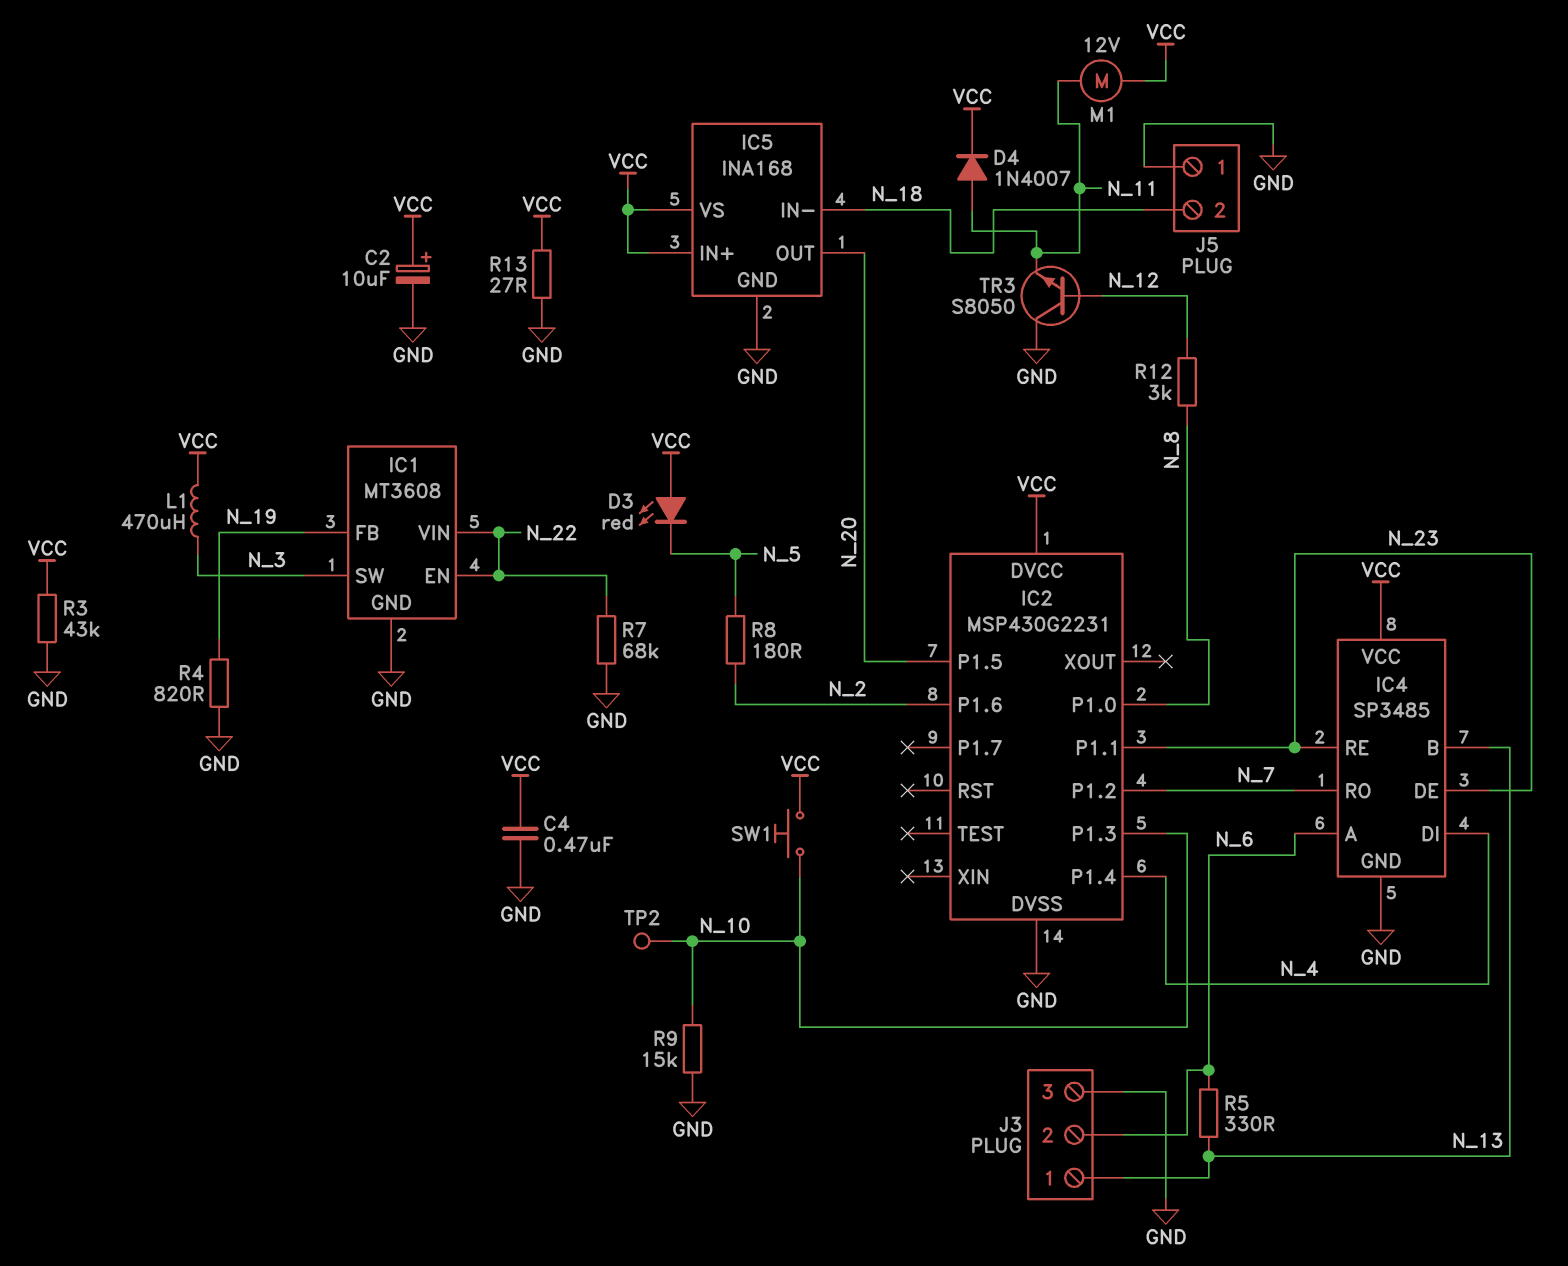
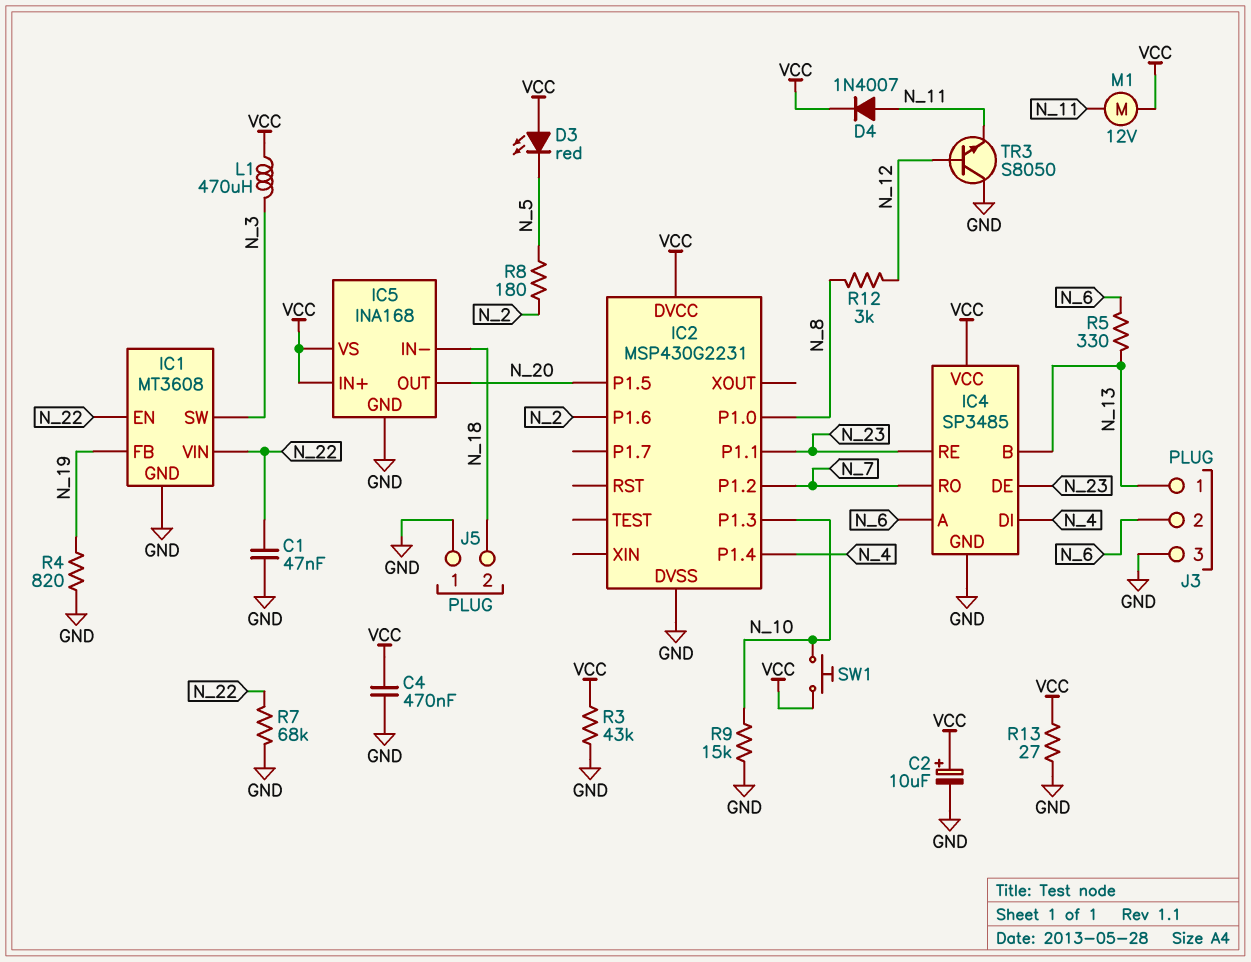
C1: none -> 47nF (GND, N_22)
TP2: test point (N_10) -> none

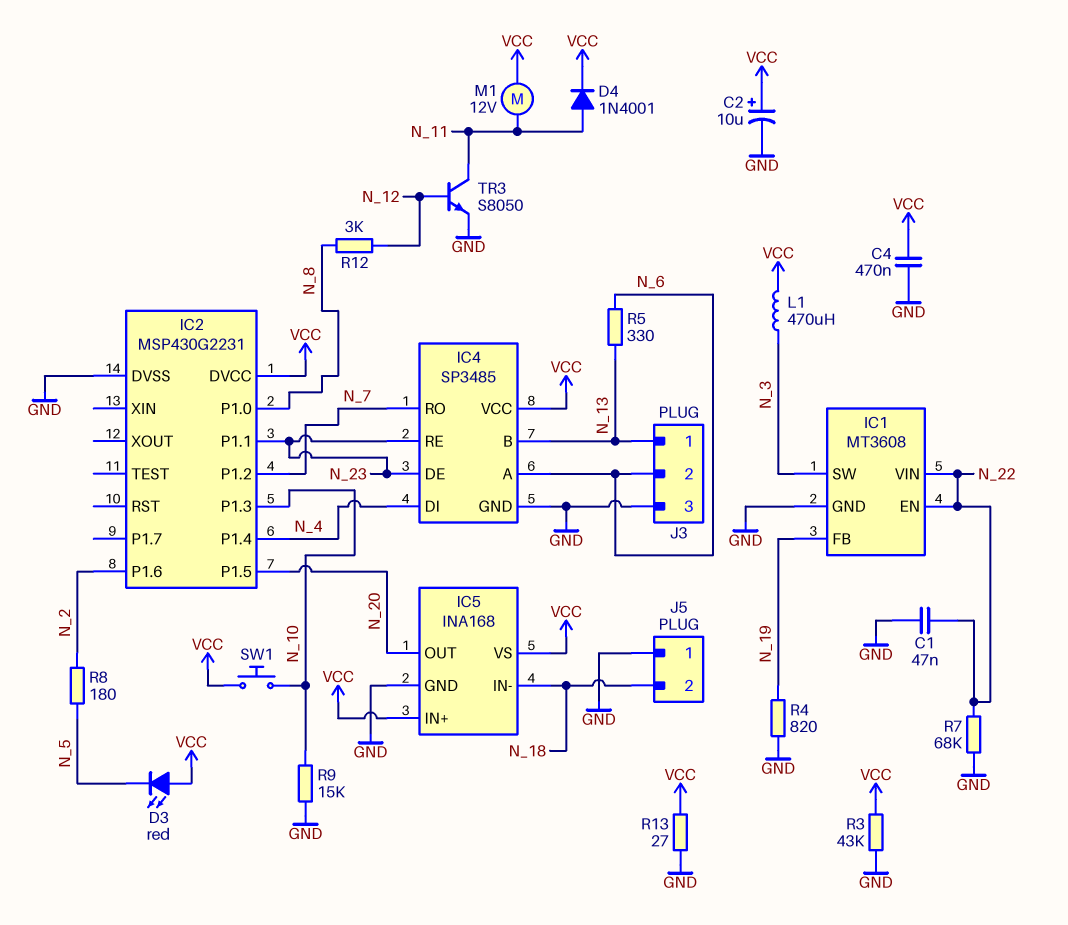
D4: diode 1N4007 (A N_11, K VCC) -> diode 1N4001 (A N_11, K VCC)
TR3: NPN S8050 (B N_12, C GND, E N_11) -> NPN S8050 (B N_12, C N_11, E GND)

